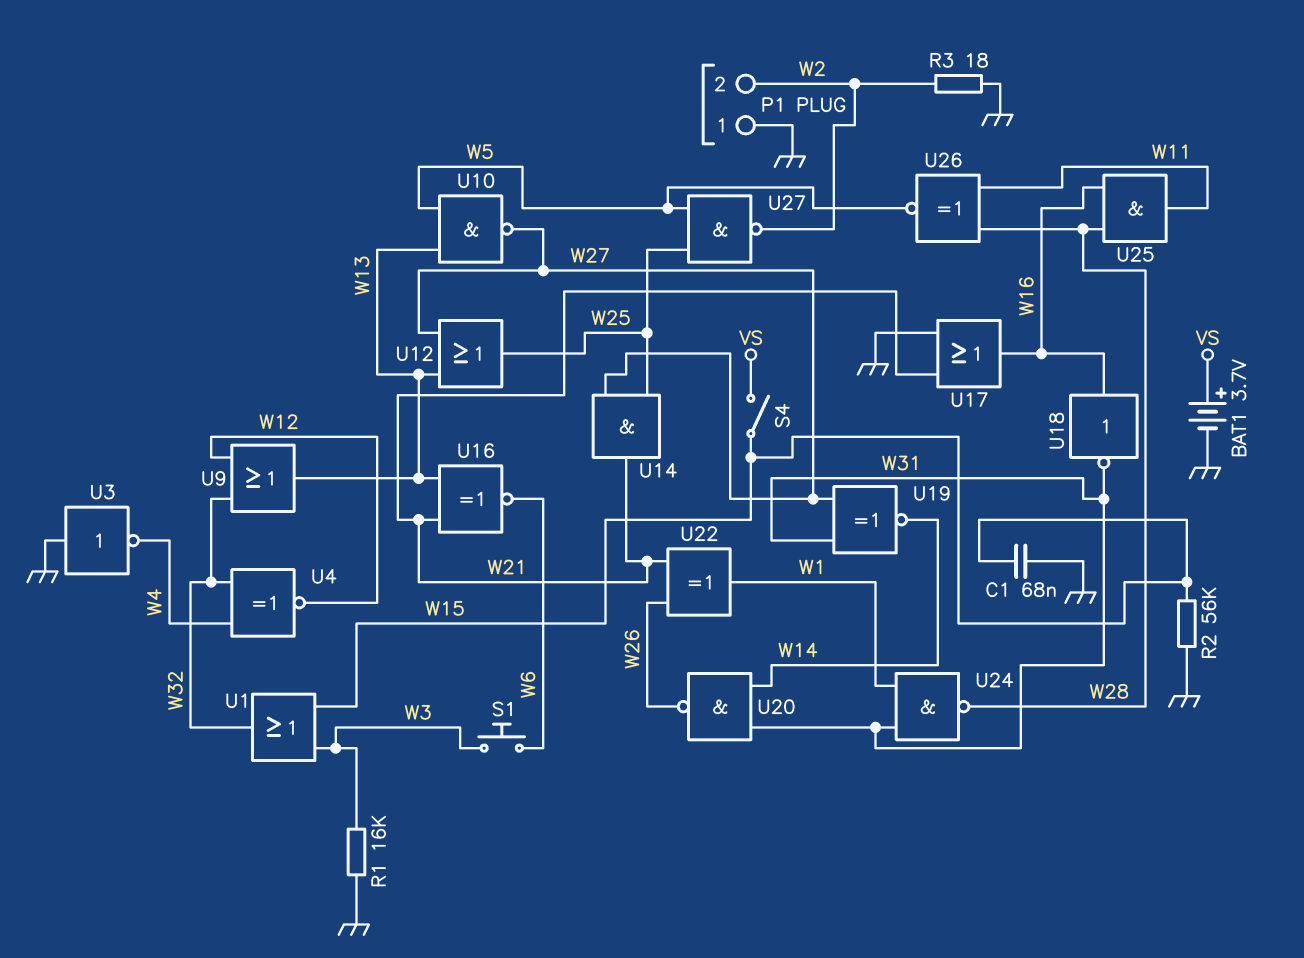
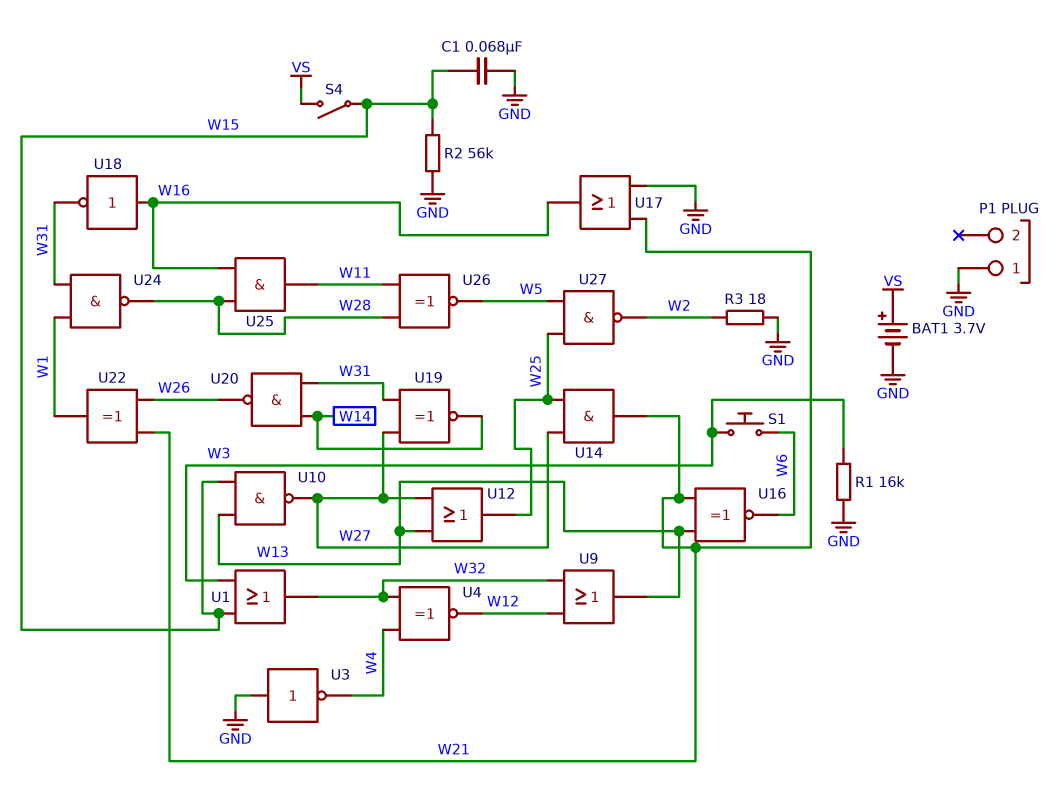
P1 pin 2: W2 -> none
U10: NAND (in W5, in W13, out W27) -> NAND (in W13, in W15, out W27)

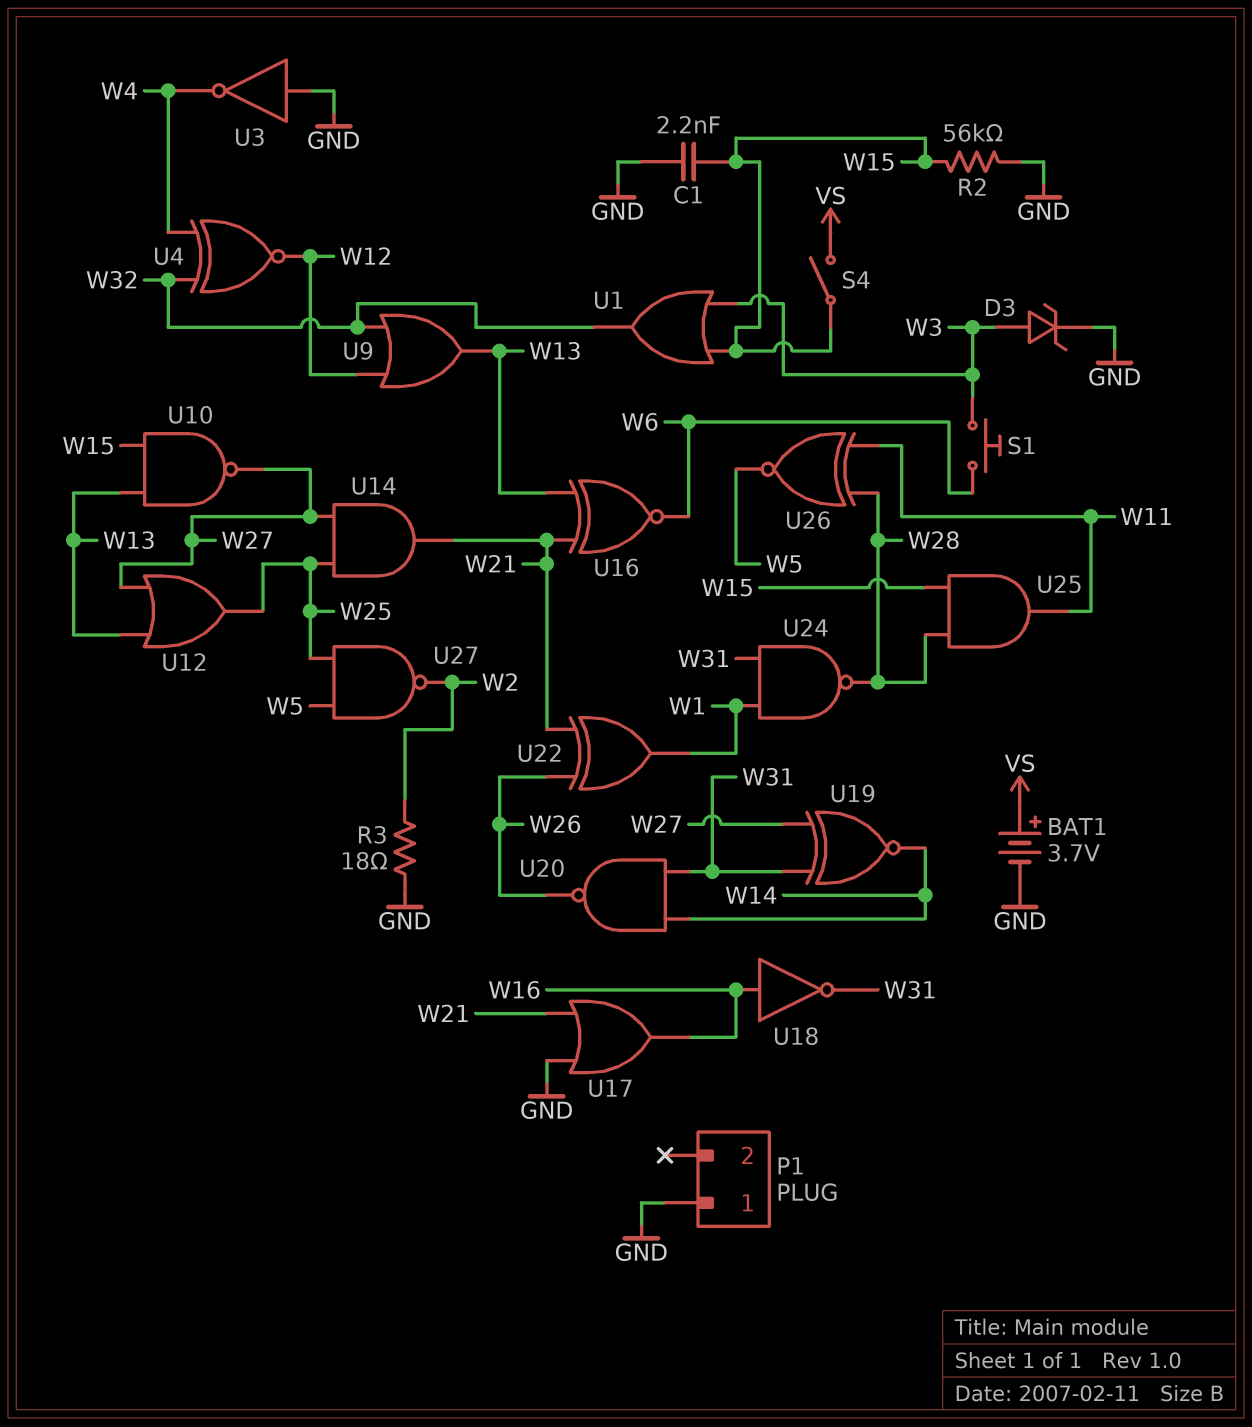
C1: 68nF (GND, W15) -> 2.2nF (GND, W15)
D3: none -> zener (A W3, K GND)
R1: 16k (GND, W3) -> none
U25: AND (in W16, in W28, out W11) -> AND (in W15, in W28, out W11)

